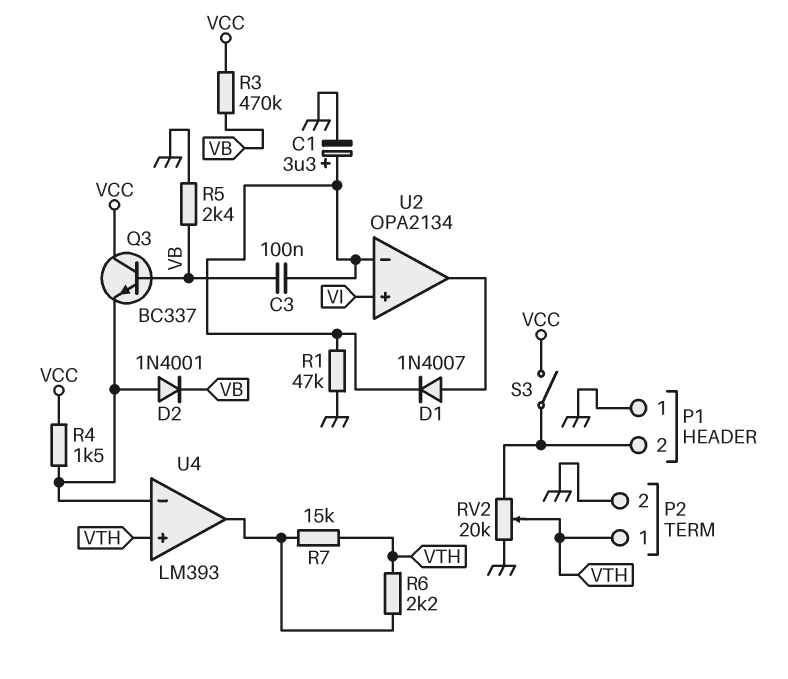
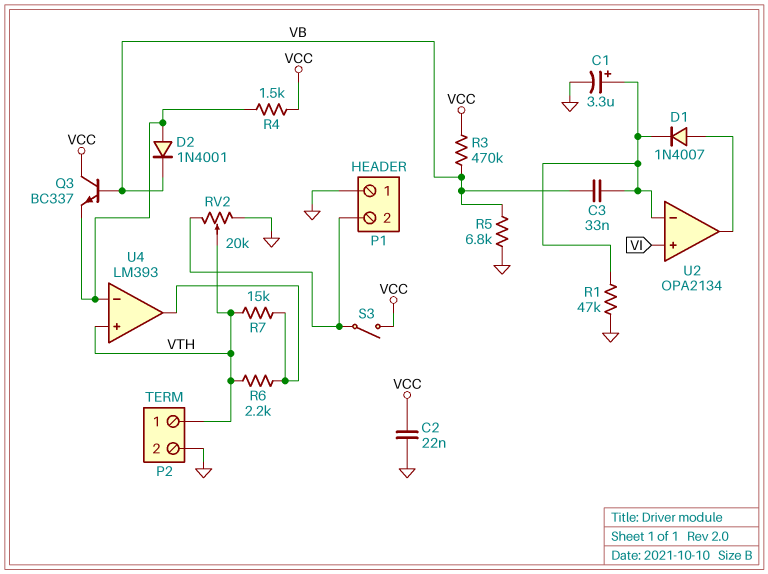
C2: none -> 22nF (GND, VCC)
C3: 100nF (U2/in-, VB) -> 33nF (U2/in-, VB)
R5: 2.4k (GND, VB) -> 6.8k (GND, VB)

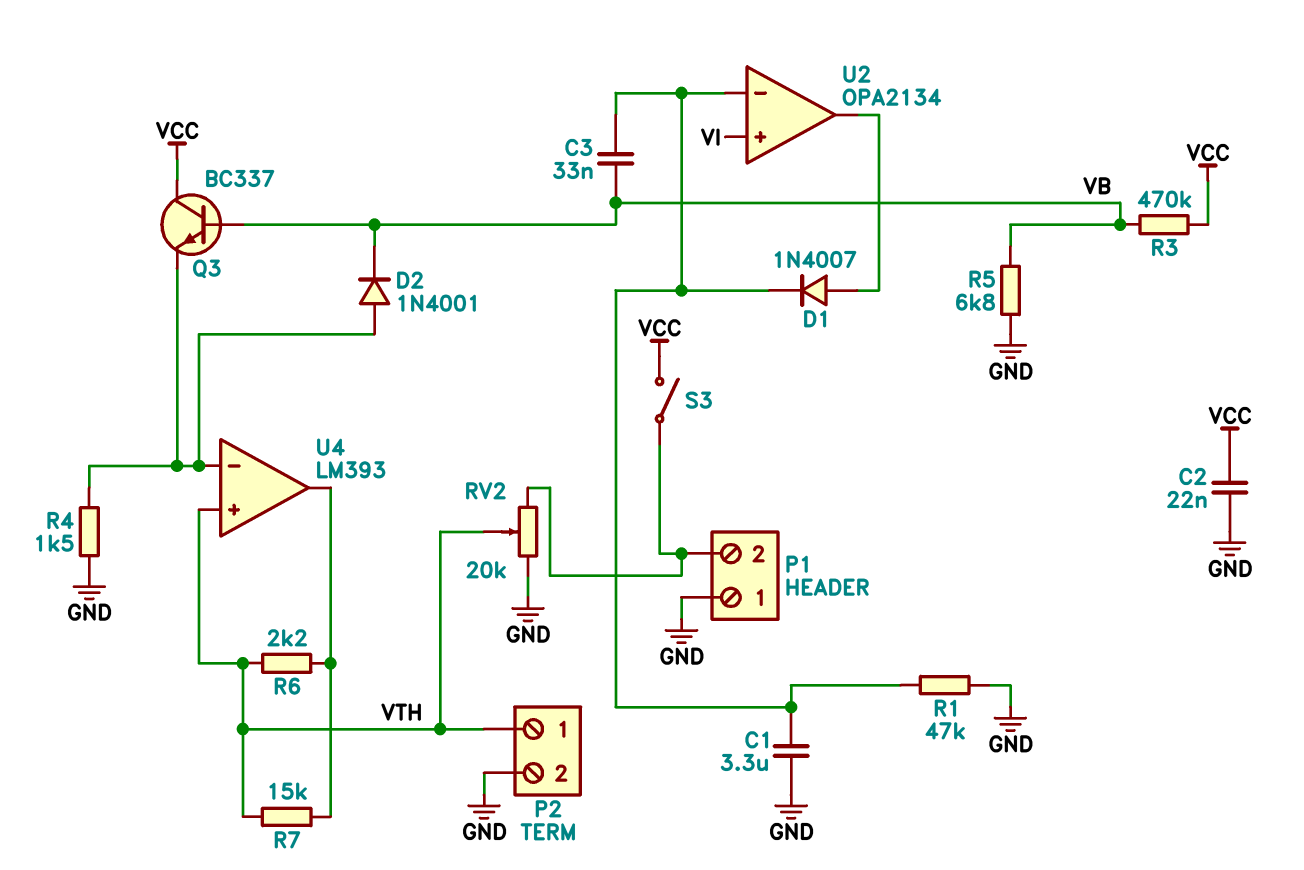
C1: 3.3uF (plus U2/in-, minus GND) -> 3.3uF (GND, U2/in-)
R4: 1.5k (U4/in-, VCC) -> 1.5k (GND, U4/in-)

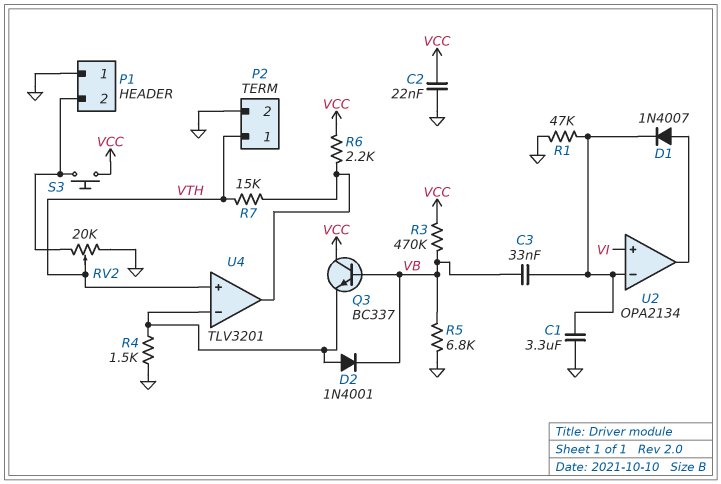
R6: 2.2k (U4/out, VTH) -> 2.2k (U4/out, VCC)
S3: switch (P1/2, VCC) -> button (P1/2, VCC)
U4: LM393 -> TLV3201

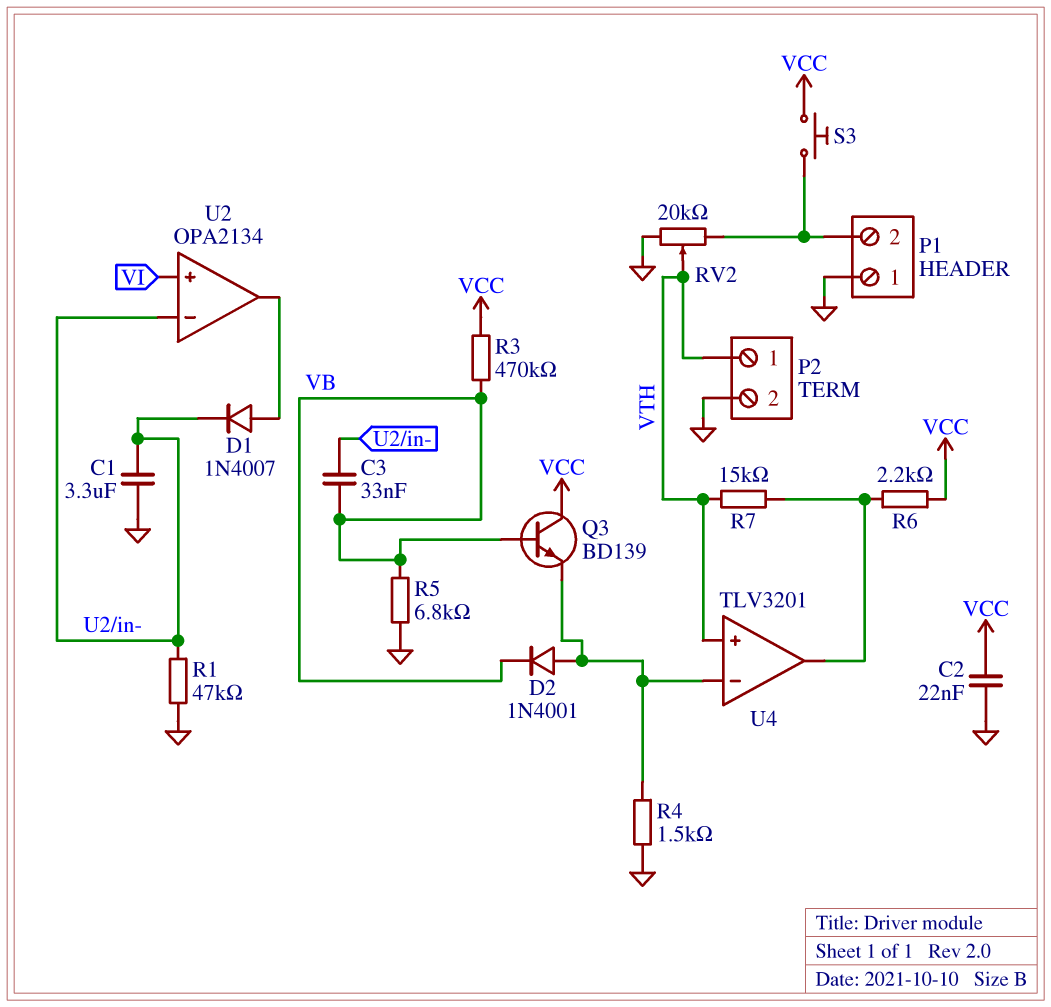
Q3: NPN BC337 (B VB, C VCC, E U4/in-) -> NPN BD139 (B VB, C VCC, E U4/in-)

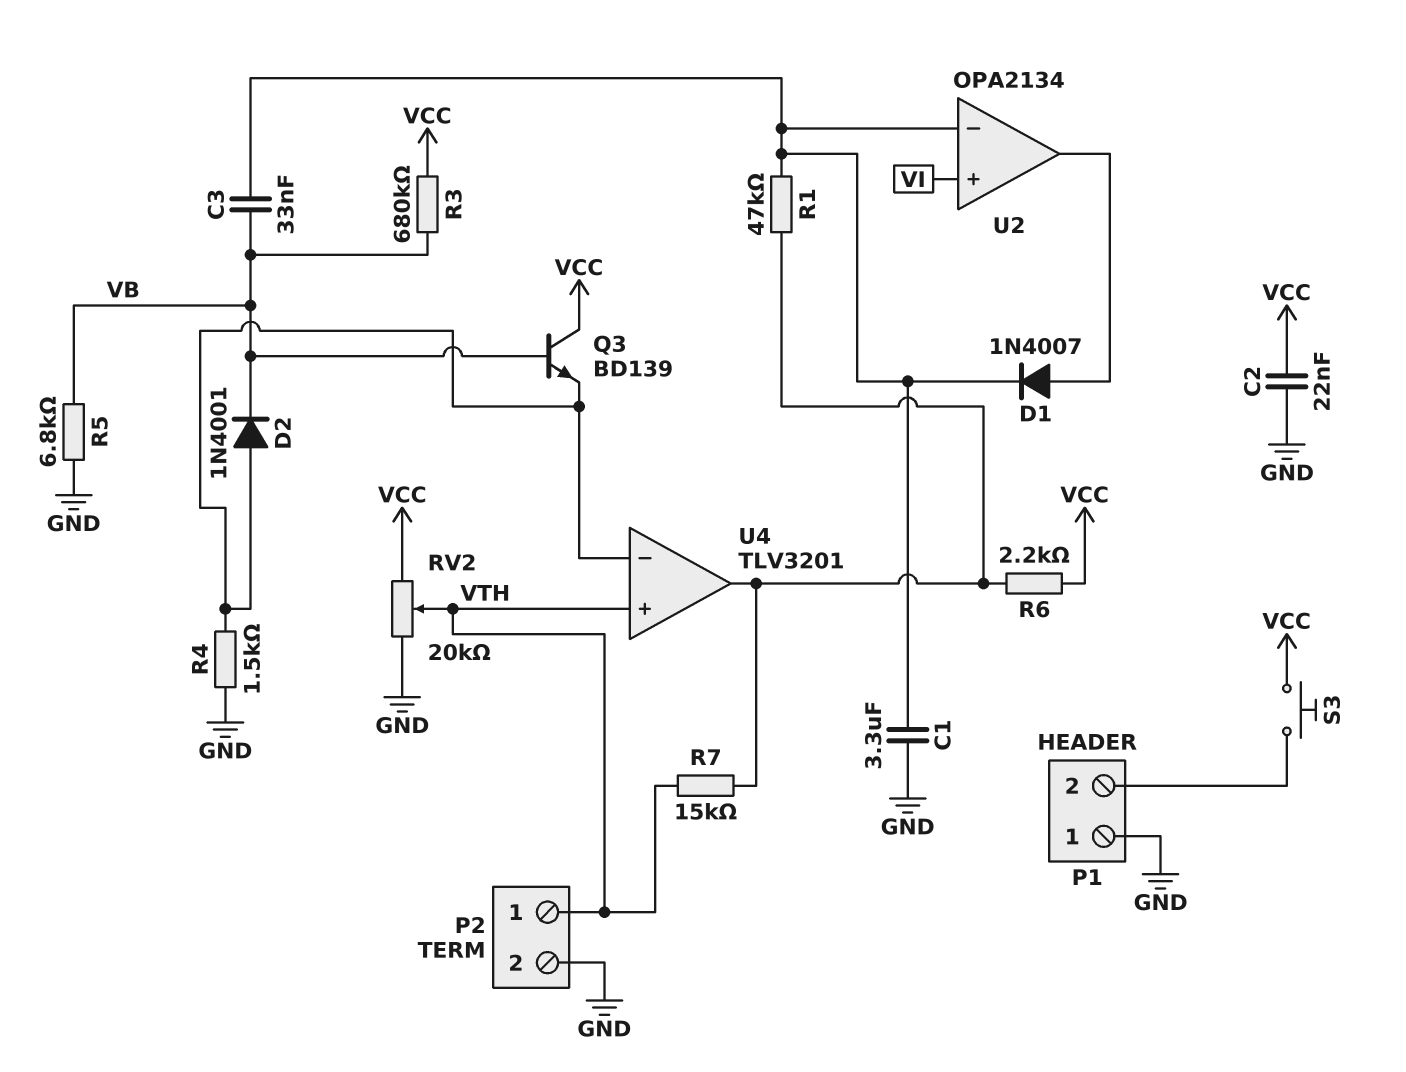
R1: 47k (GND, U2/in-) -> 47k (U2/in-, U4/out)
R3: 470k (VB, VCC) -> 680k (VB, VCC)
RV2: 20k (GND, P1/2, wiper VTH) -> 20k (GND, VCC, wiper VTH)

